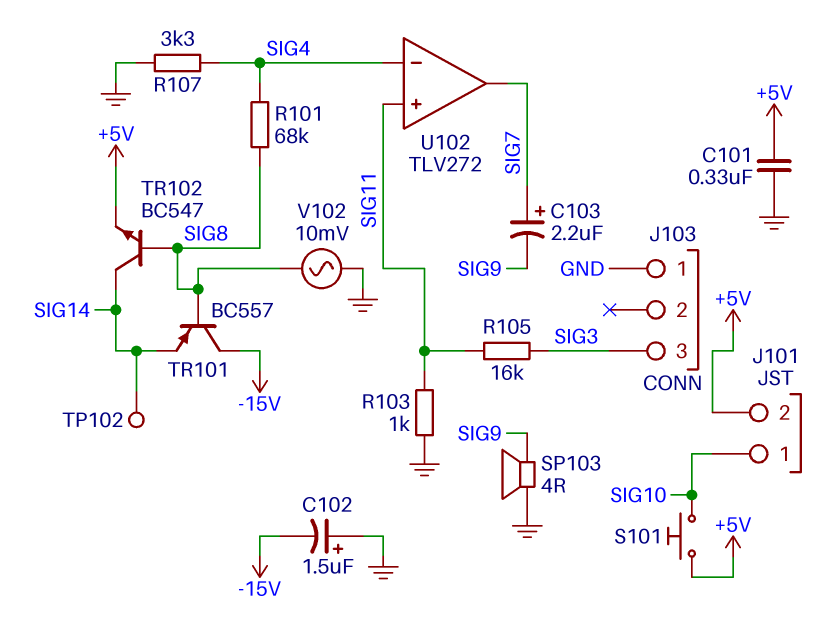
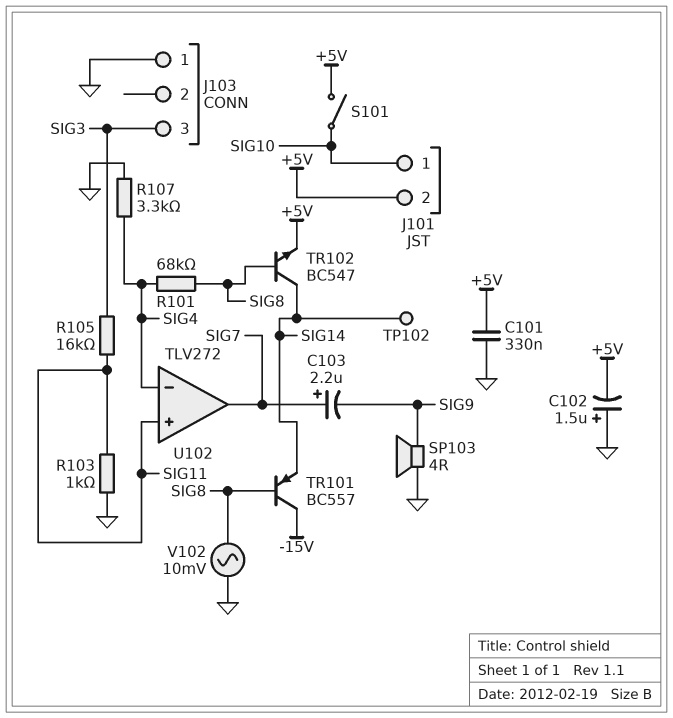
C102: 1.5uF (plus GND, minus -15V) -> 1.5uF (plus GND, minus +5V)
S101: button (+5V, SIG10) -> switch (+5V, SIG10)

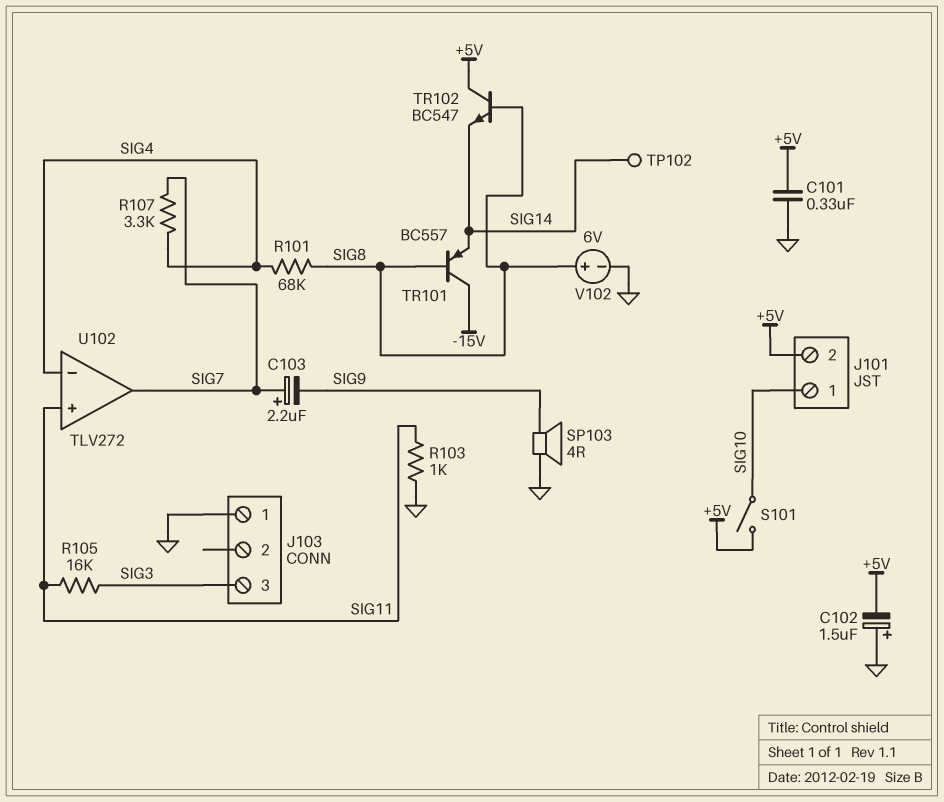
R107: 3.3k (GND, SIG4) -> 3.3k (SIG4, SIG7)
TR102: NPN BC547 (B SIG8, C SIG14, E +5V) -> NPN BC547 (B SIG8, C +5V, E SIG14)
V102: AC 10mV (GND, SIG8) -> 6V (plus SIG8, minus GND)

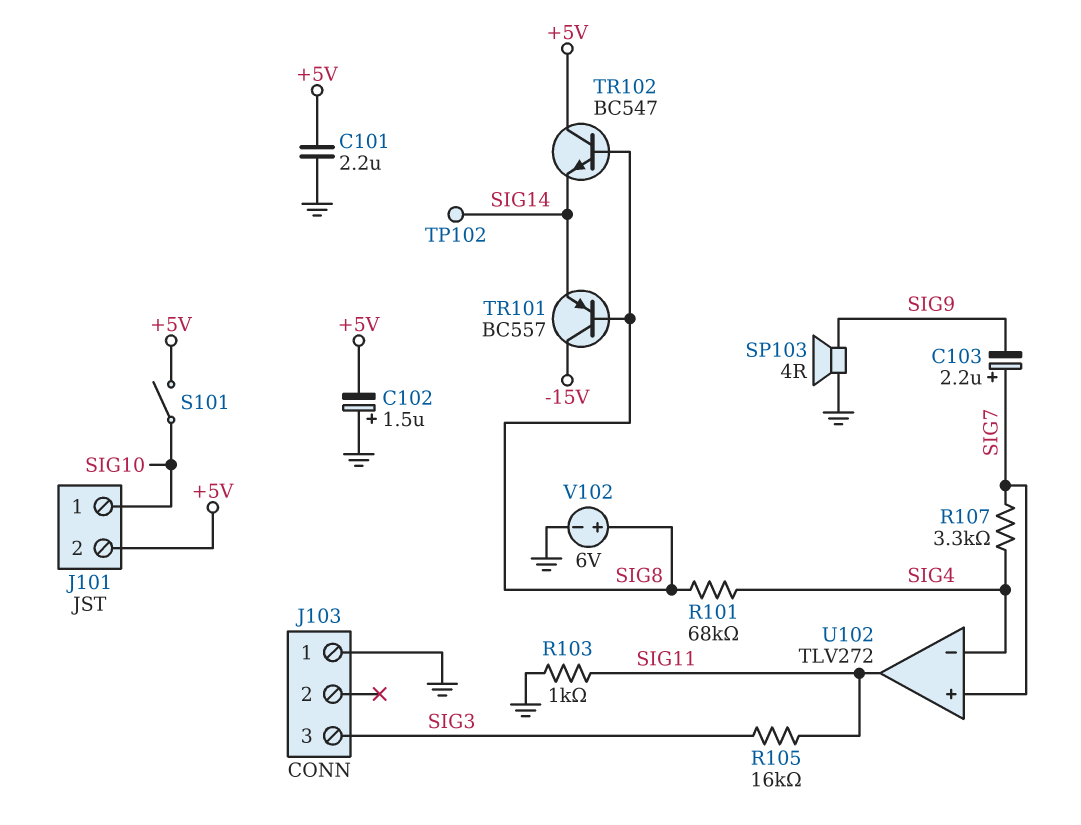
C101: 330nF (+5V, GND) -> 2.2uF (+5V, GND)
U102 pin in+: SIG11 -> SIG7
U102 pin out: SIG7 -> SIG11

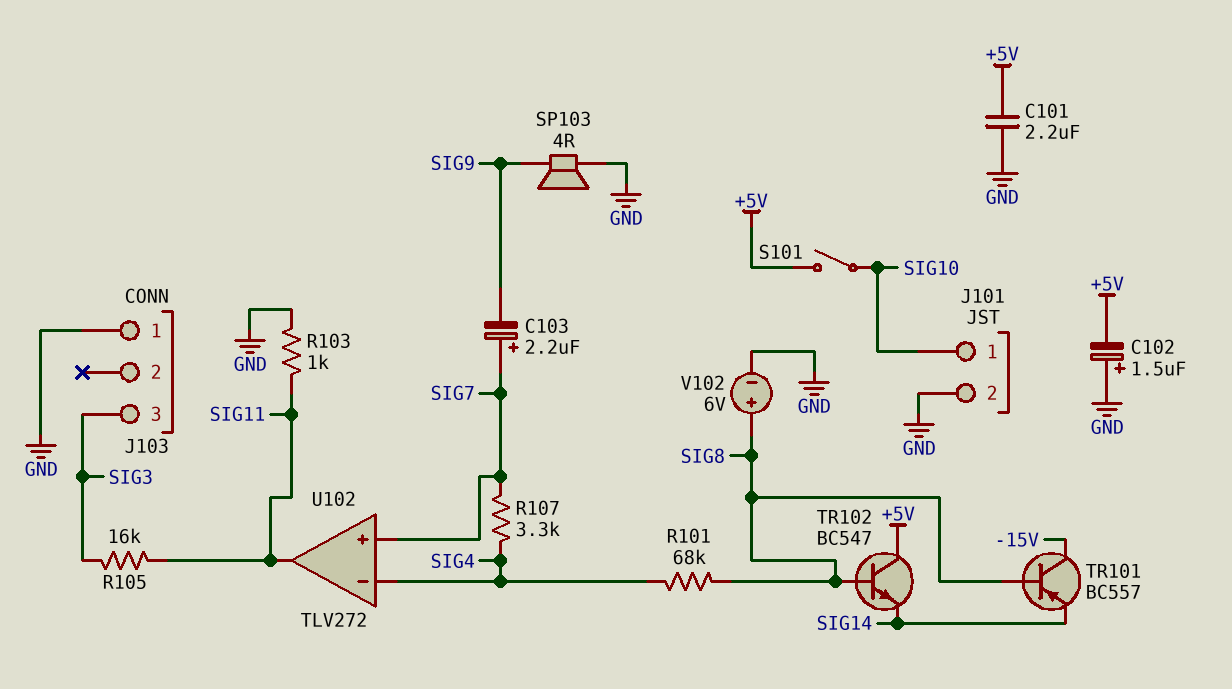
J101 pin 2: +5V -> GND
TP102: test point (SIG14) -> none

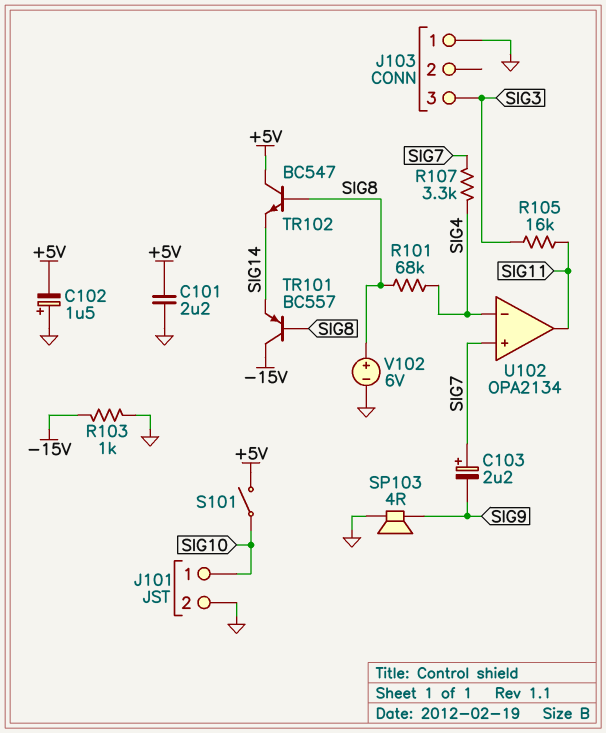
R103: 1k (GND, SIG11) -> 1k (-15V, GND)
U102: TLV272 -> OPA2134

